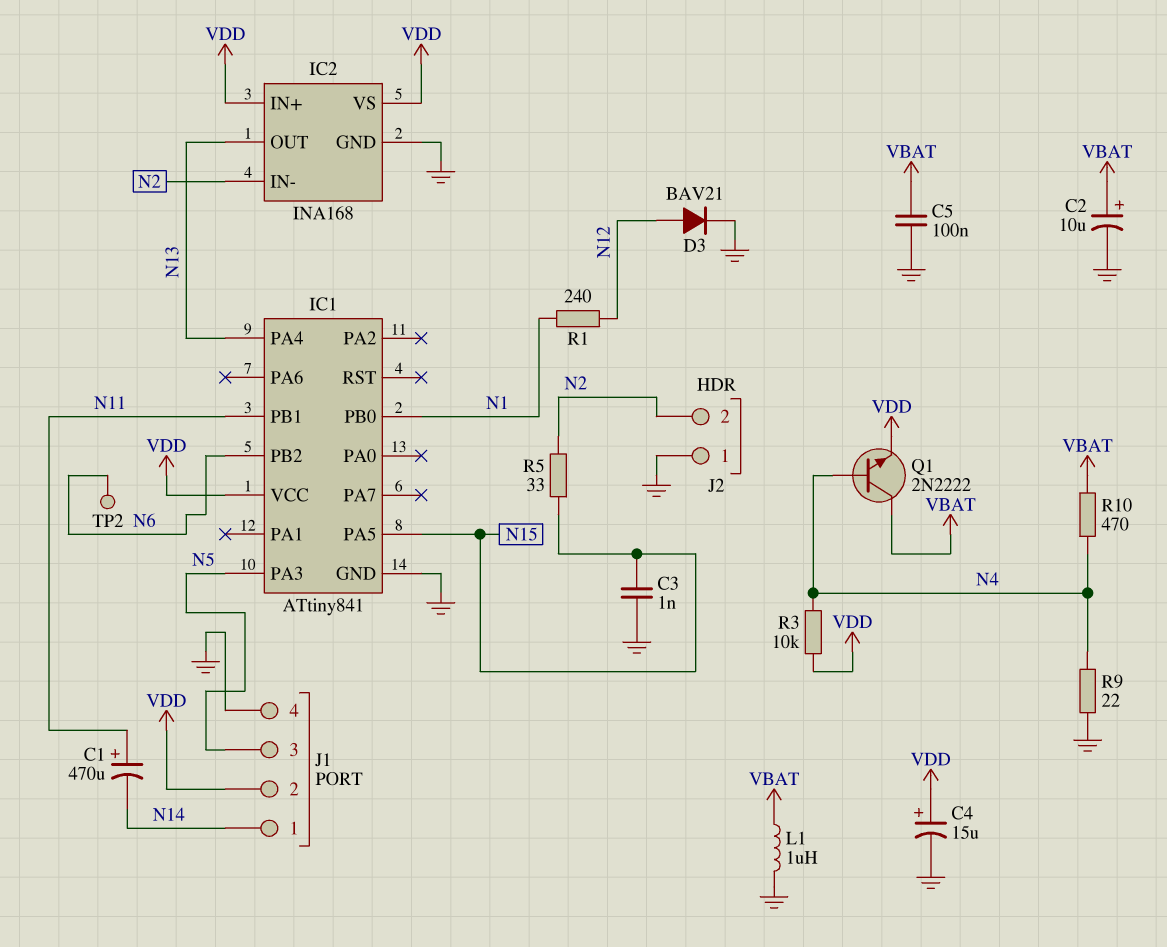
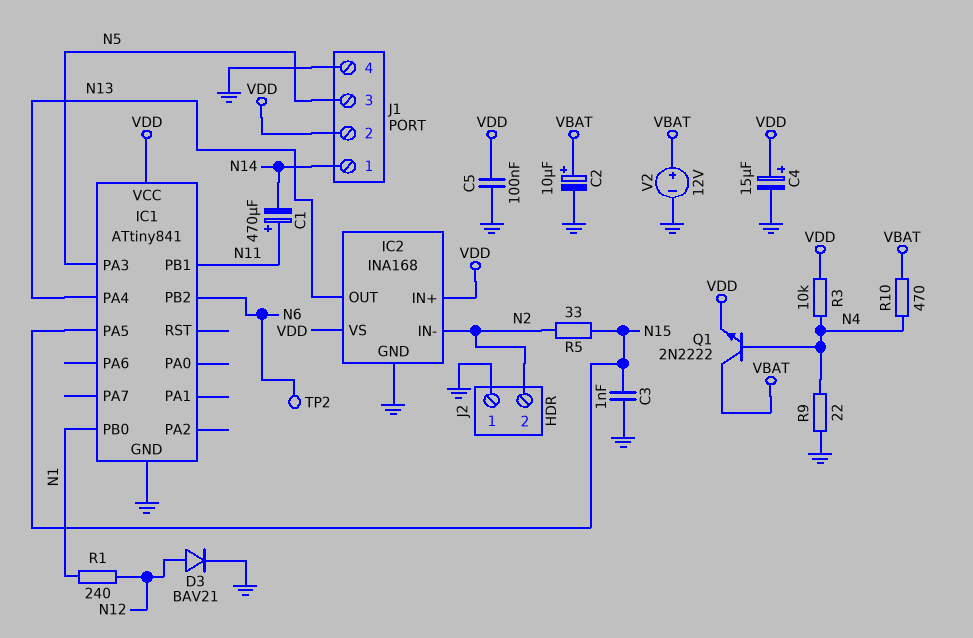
C5: 100nF (GND, VBAT) -> 100nF (GND, VDD)
L1: 1uH (GND, VBAT) -> none
V2: none -> 12V (plus VBAT, minus GND)

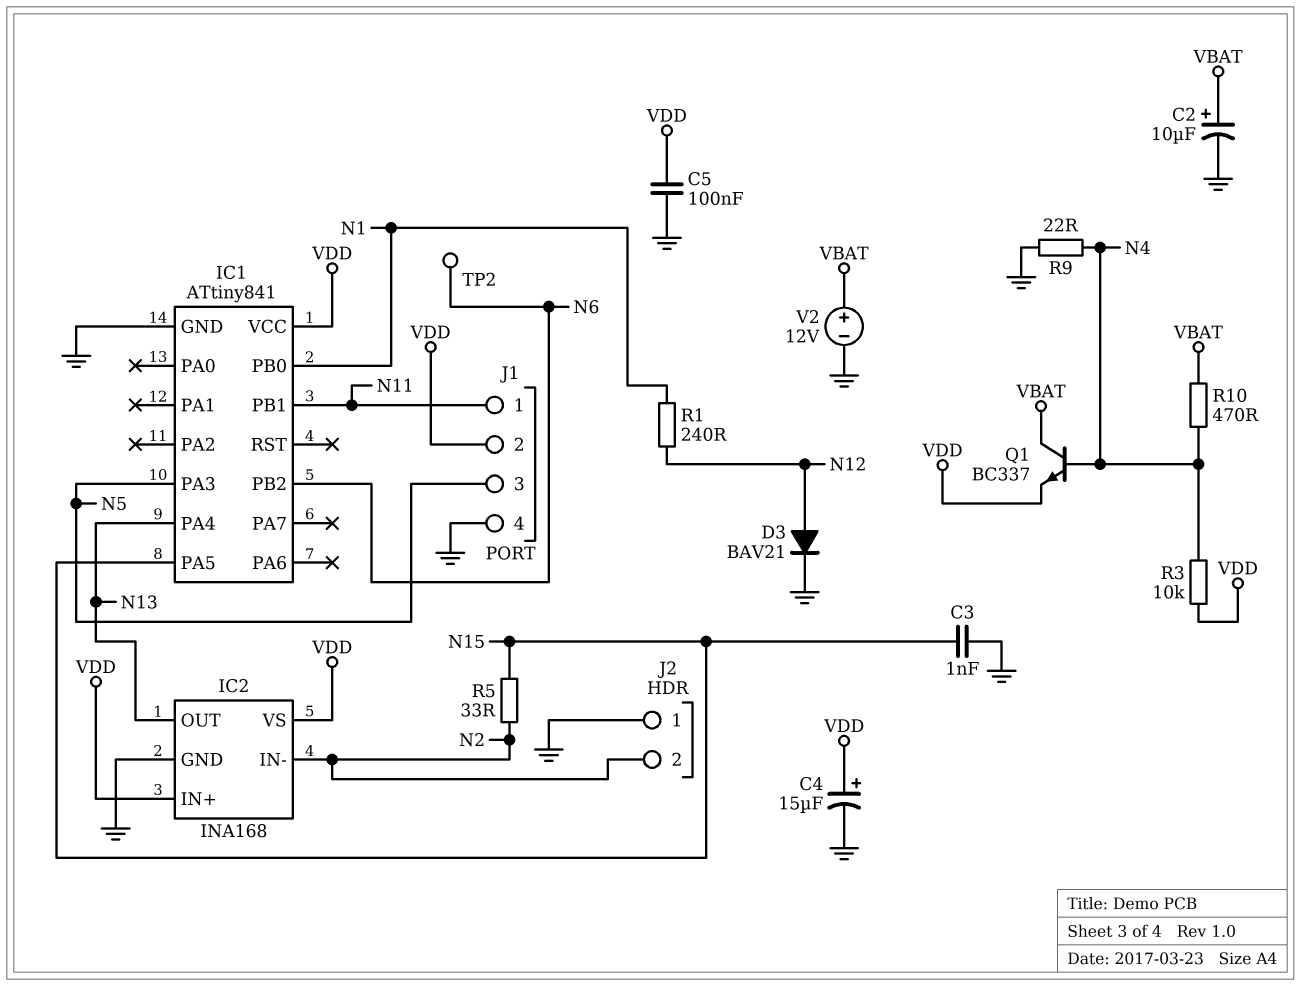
C1: 470uF (plus N11, minus N14) -> none
J1 pin 1: N14 -> N11
Q1: NPN 2N2222 (B N4, C VBAT, E VDD) -> NPN BC337 (B N4, C VBAT, E VDD)

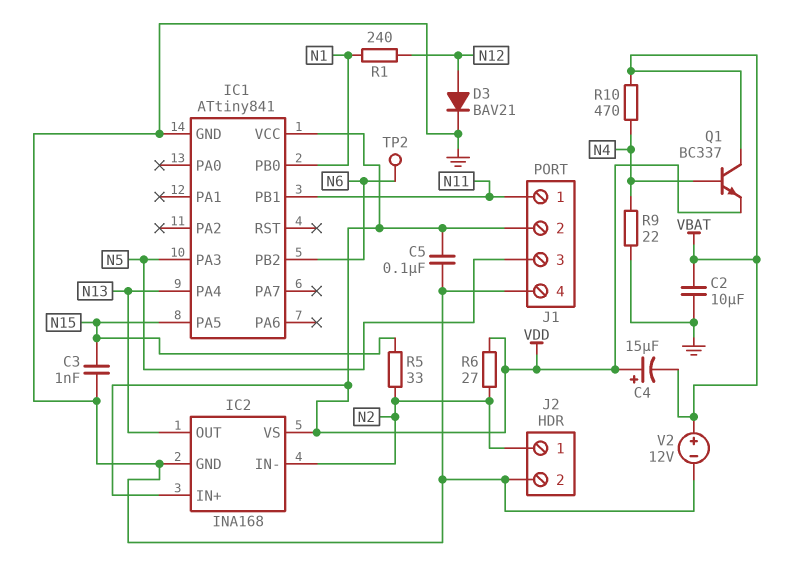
C2: 10uF (plus VBAT, minus GND) -> 10uF (GND, VBAT)
C4: 15uF (plus VDD, minus GND) -> 15uF (plus VDD, minus VBAT)
J2 pin 1: GND -> N2
J2 pin 2: N2 -> GND
R3: 10k (N4, VDD) -> none
R6: none -> 27 (N2, VDD)

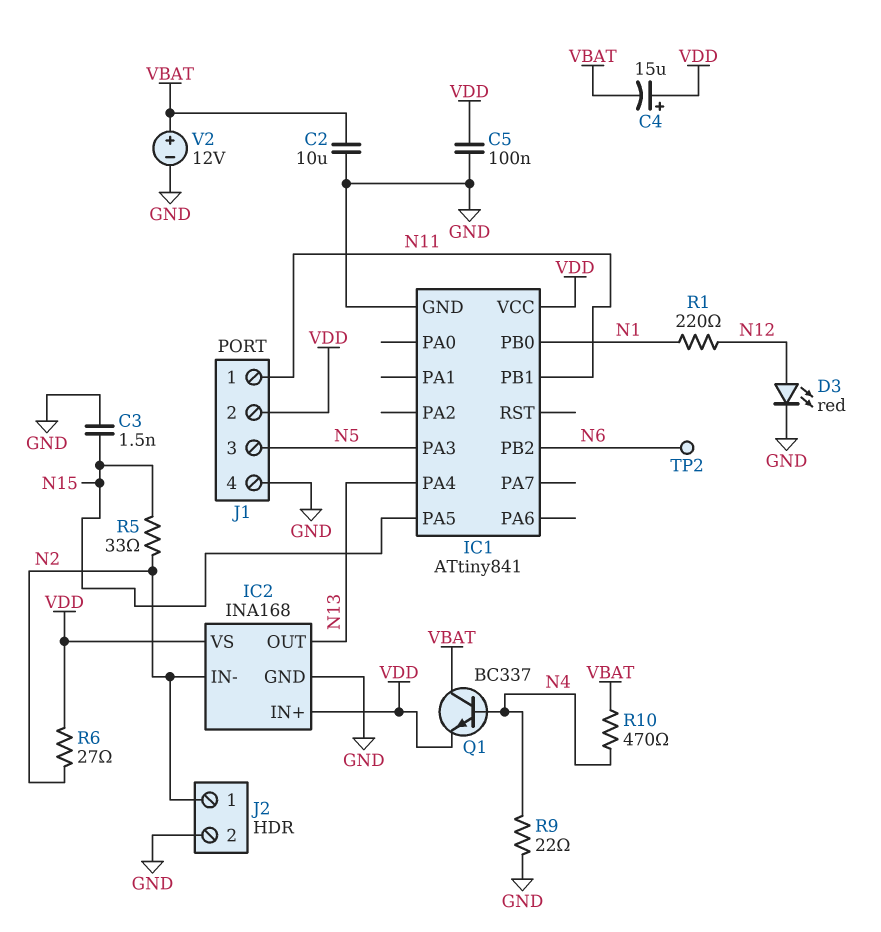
C3: 1nF (GND, N15) -> 1.5nF (GND, N15)
D3: diode BAV21 (A N12, K GND) -> LED red (A N12, K GND)
R1: 240 (N1, N12) -> 220 (N1, N12)

